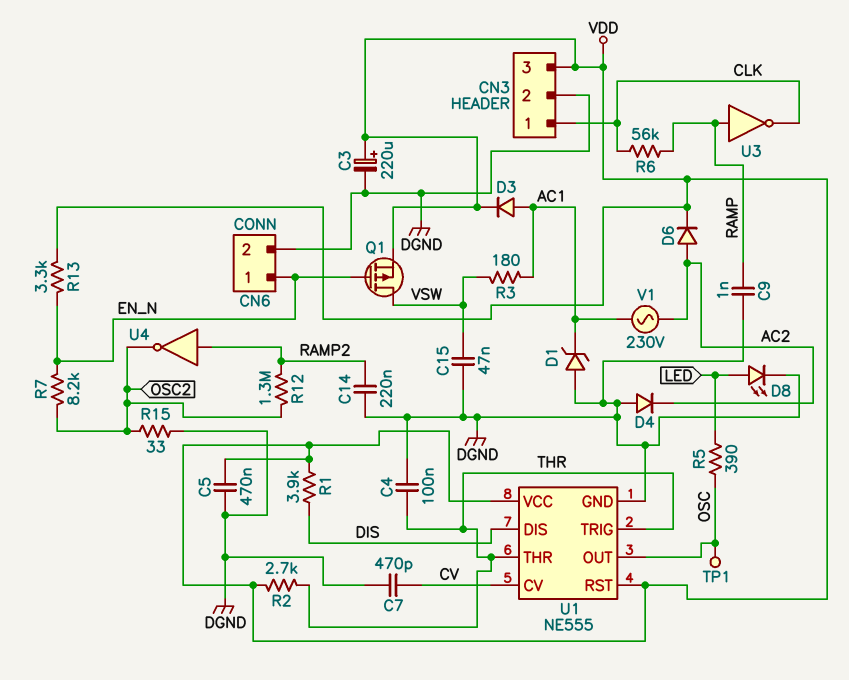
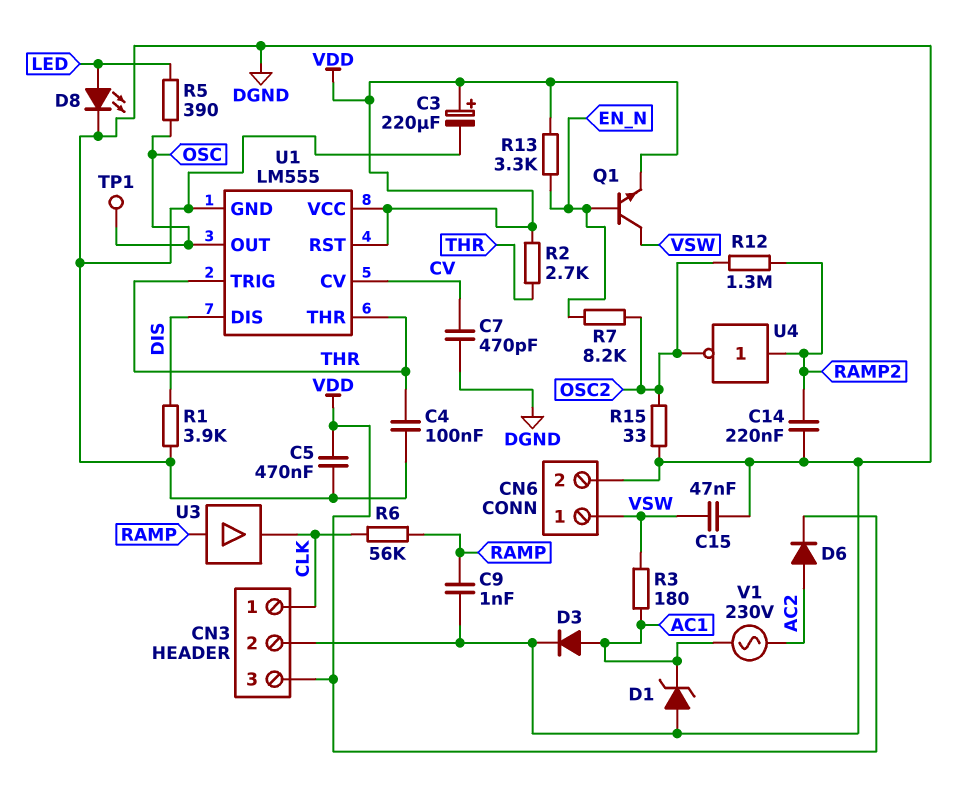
CN6 pin 1: EN_N -> VSW
D3: diode (A AC1, K VDD) -> diode (A AC1, K DGND)
D4: diode (A DGND, K AC2) -> none
Q1: PMOS (G EN_N, D VSW, S VDD) -> NPN (B EN_N, C VSW, E VDD)
R1: 3.9k (DIS, VDD) -> 3.9k (DGND, DIS)
U1: NE555 -> LM555
U3: NOT (in RAMP, out CLK) -> buffer (in RAMP, out CLK)

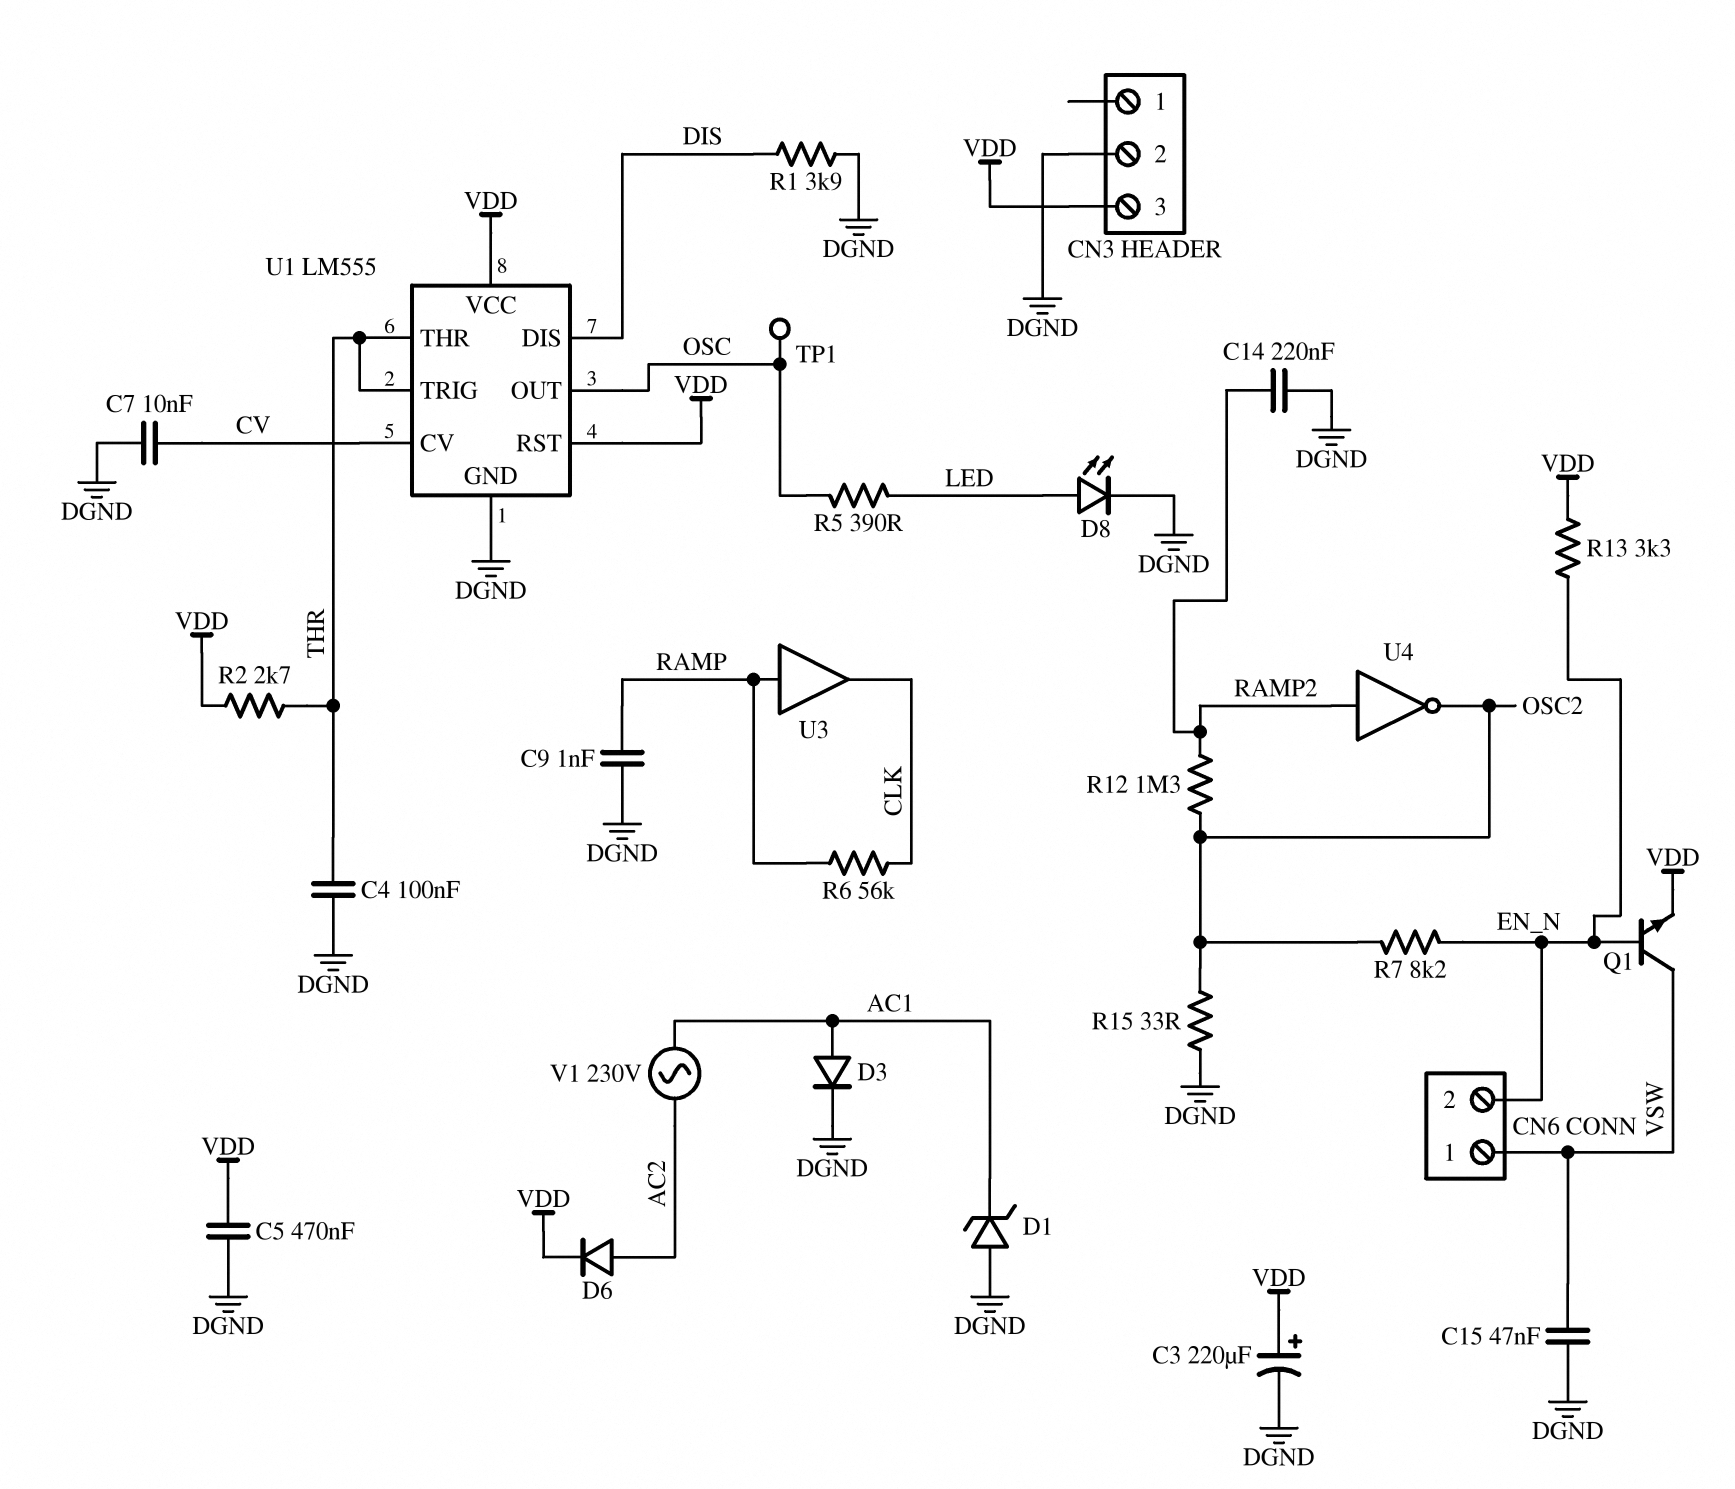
C7: 470pF (CV, DGND) -> 10nF (CV, DGND)
CN3 pin 1: CLK -> none
CN6 pin 2: DGND -> EN_N
R3: 180 (AC1, VSW) -> none

